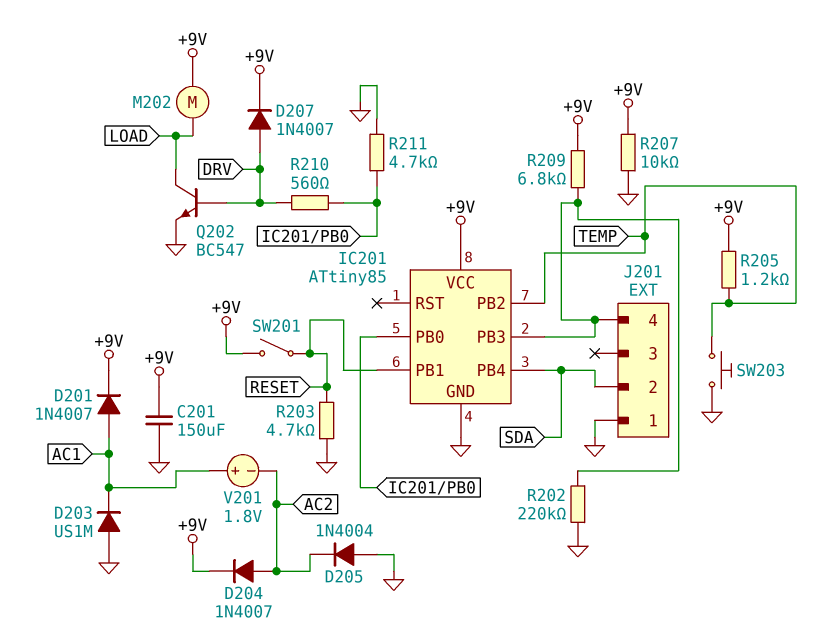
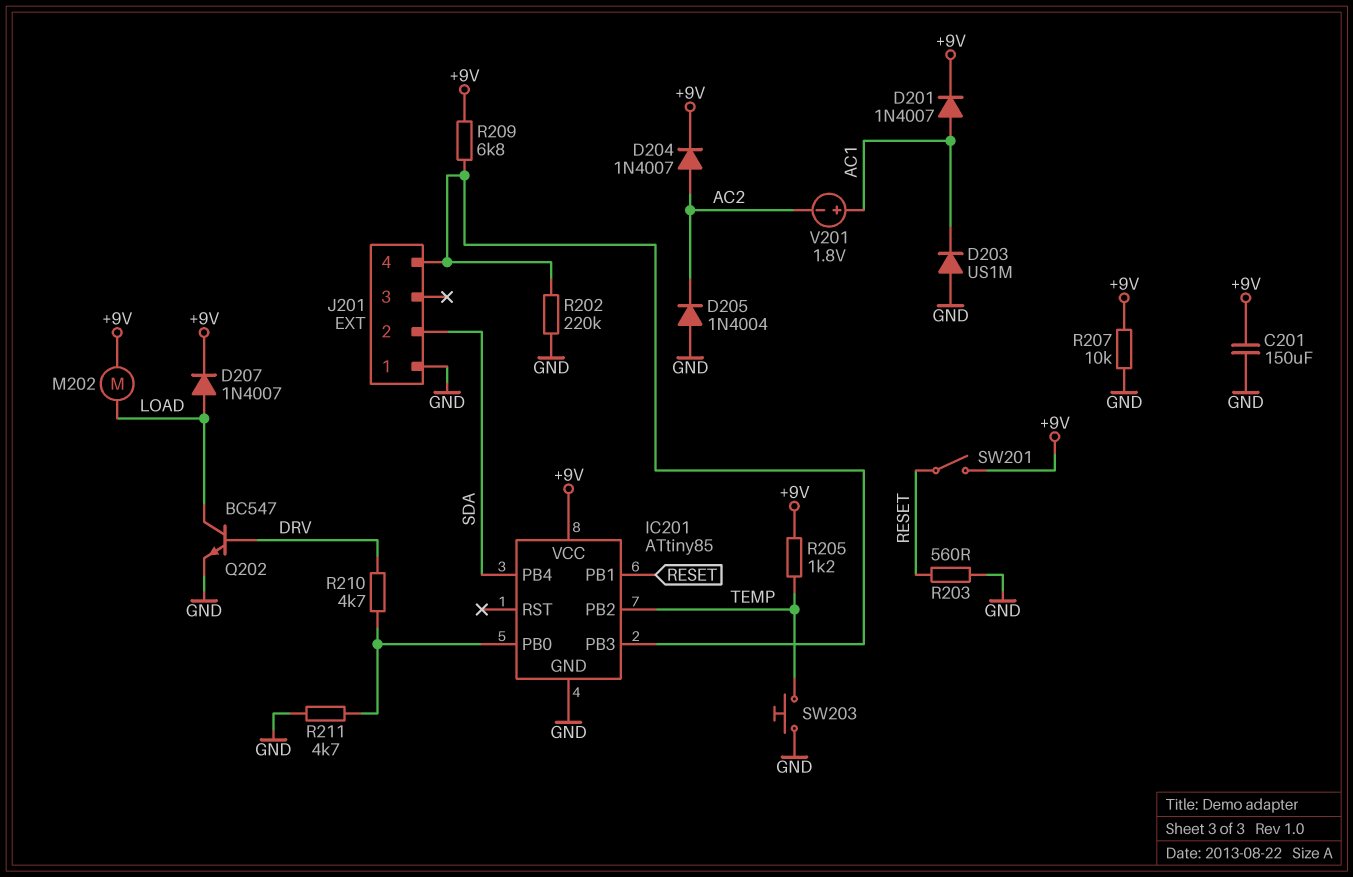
D207: diode 1N4007 (A DRV, K +9V) -> diode 1N4007 (A LOAD, K +9V)
R203: 4.7k (GND, RESET) -> 560 (GND, RESET)
R210: 560 (DRV, IC201/PB0) -> 4.7k (DRV, IC201/PB0)

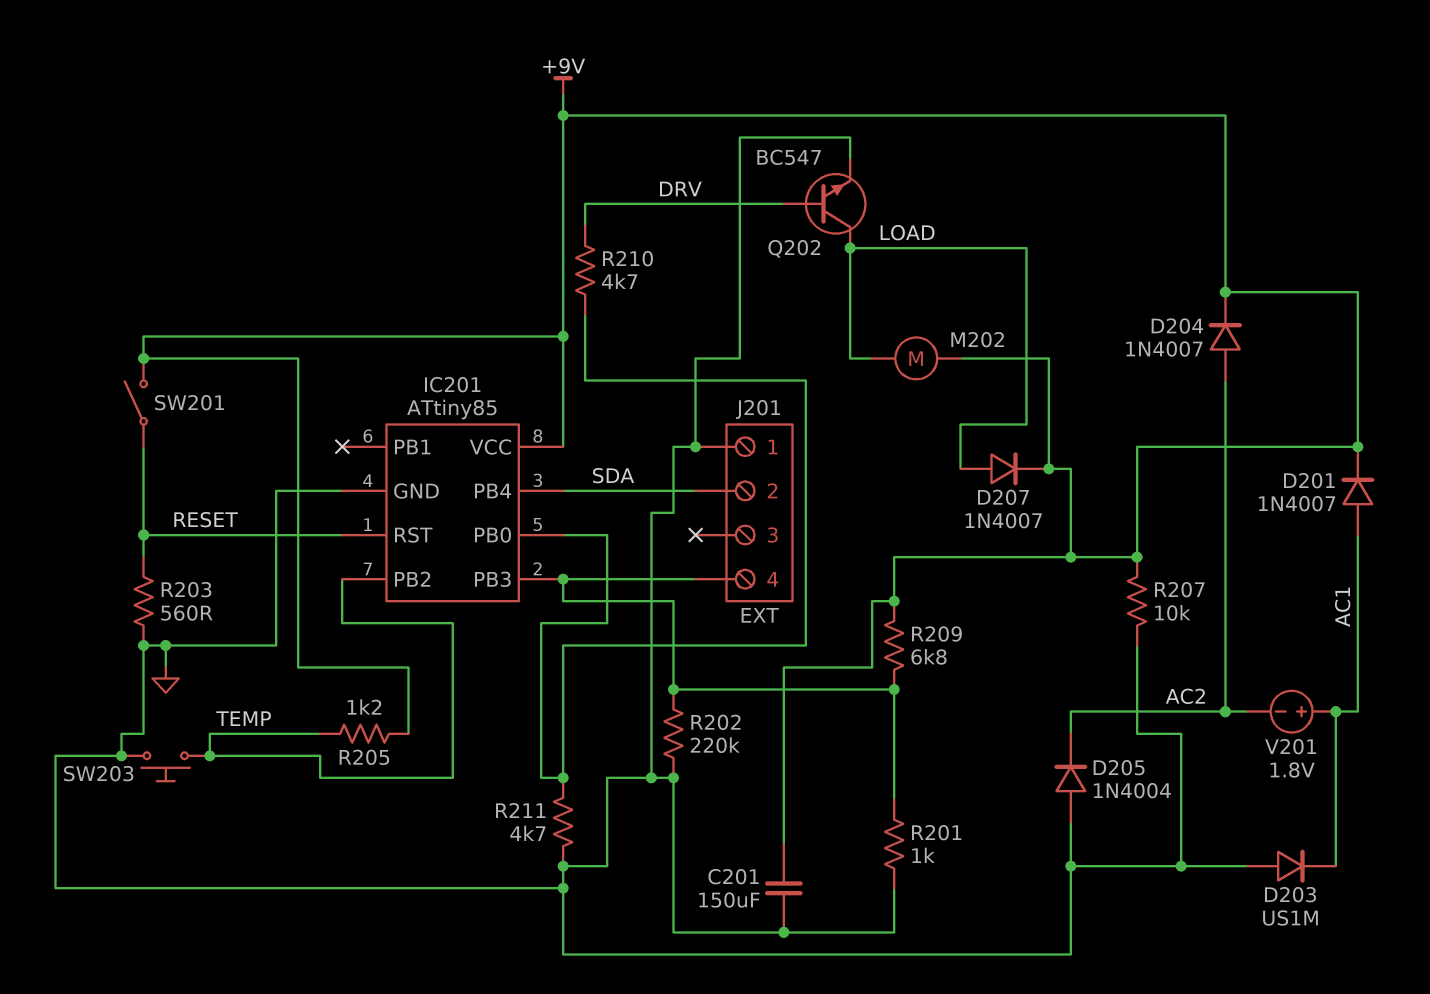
IC201 pin PB1: RESET -> none
IC201 pin RST: none -> RESET
R201: none -> 1k (GND, IC201/PB3)

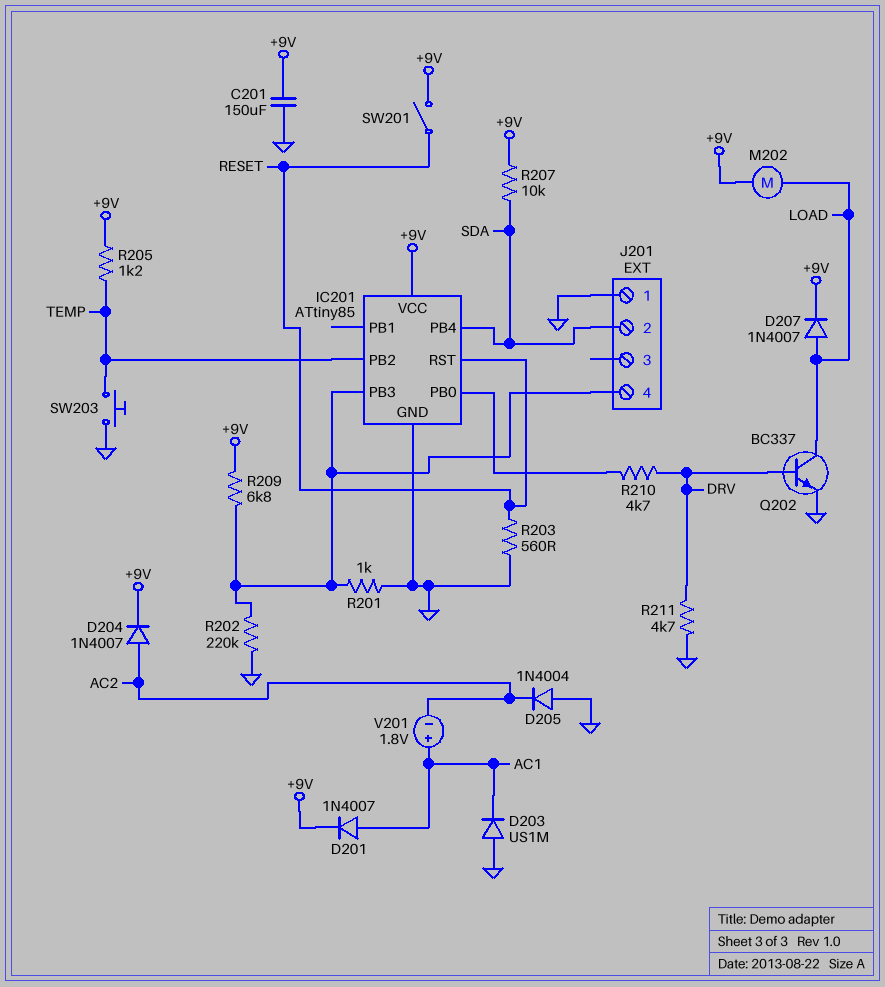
Q202: NPN BC547 (B DRV, C LOAD, E GND) -> NPN BC337 (B DRV, C LOAD, E GND)
R207: 10k (+9V, GND) -> 10k (+9V, SDA)
R211: 4.7k (GND, IC201/PB0) -> 4.7k (DRV, GND)

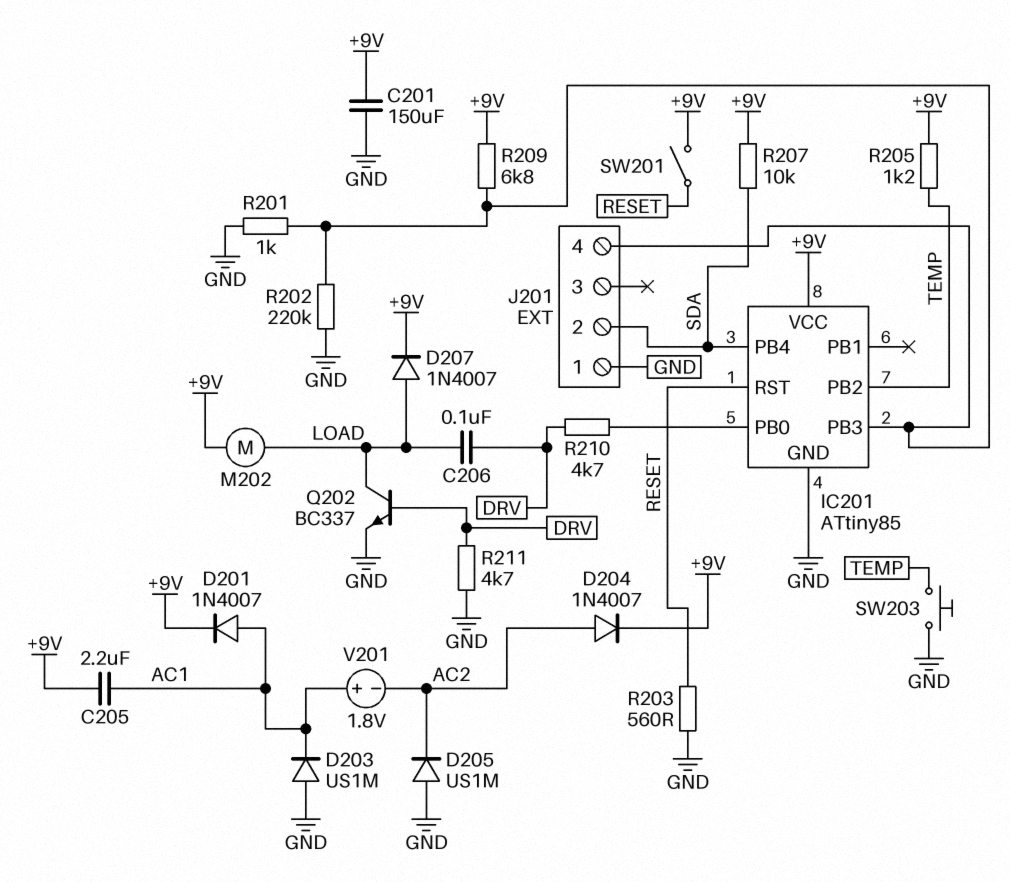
C205: none -> 2.2uF (+9V, AC1)
C206: none -> 100nF (DRV, LOAD)
D205: diode 1N4004 (A GND, K AC2) -> diode US1M (A GND, K AC2)

